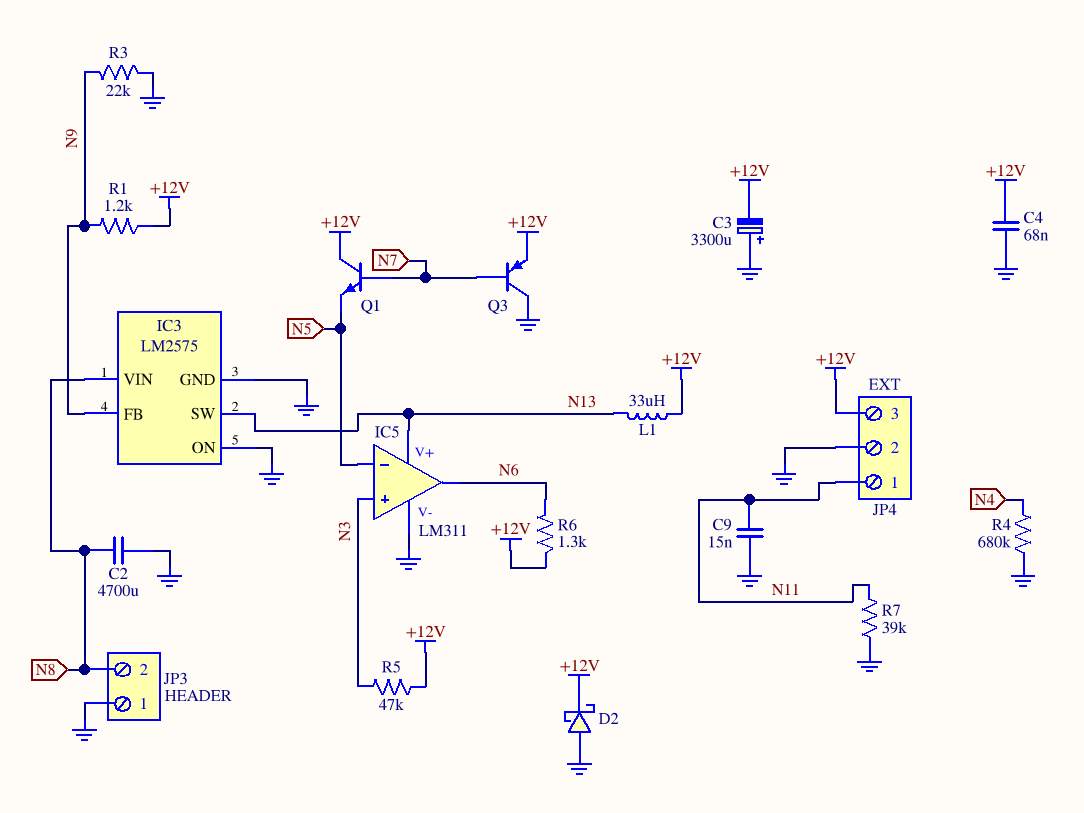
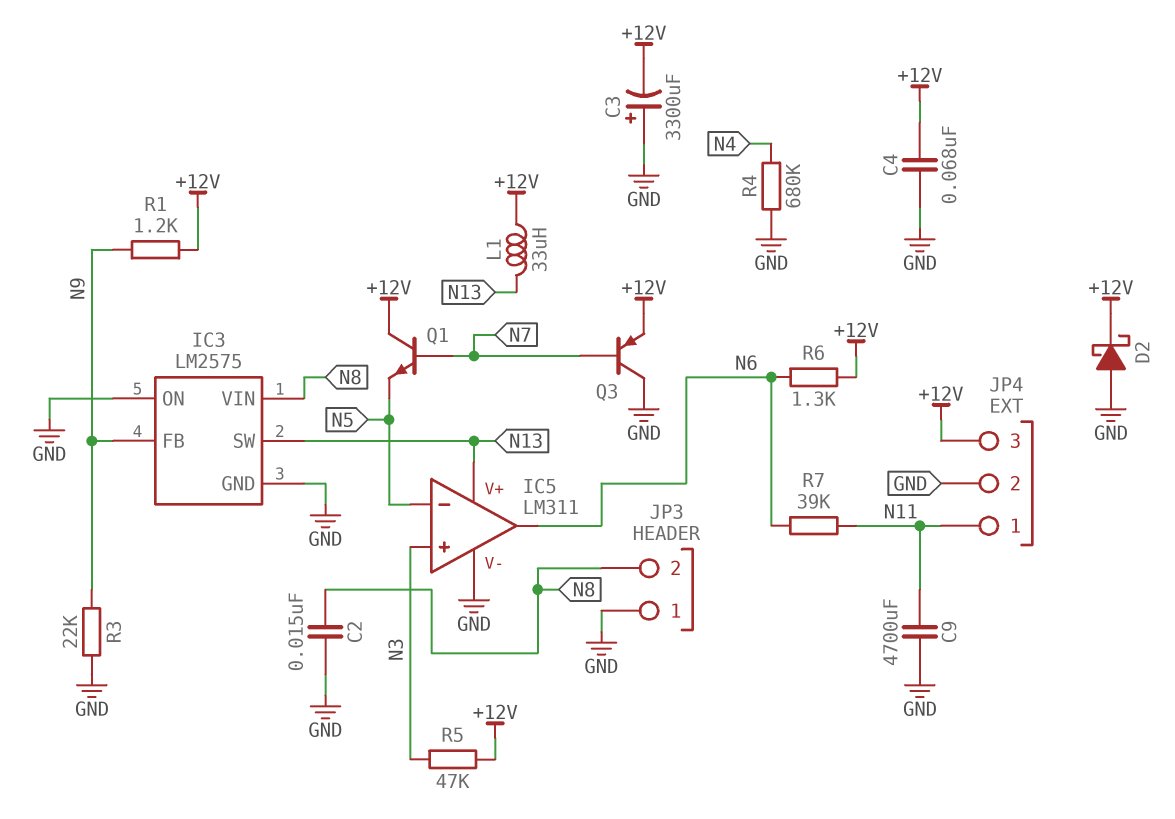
C2: 4700uF (GND, N8) -> 15nF (GND, N8)
C9: 15nF (GND, N11) -> 4700uF (GND, N11)
R7: 39k (GND, N11) -> 39k (N6, N11)

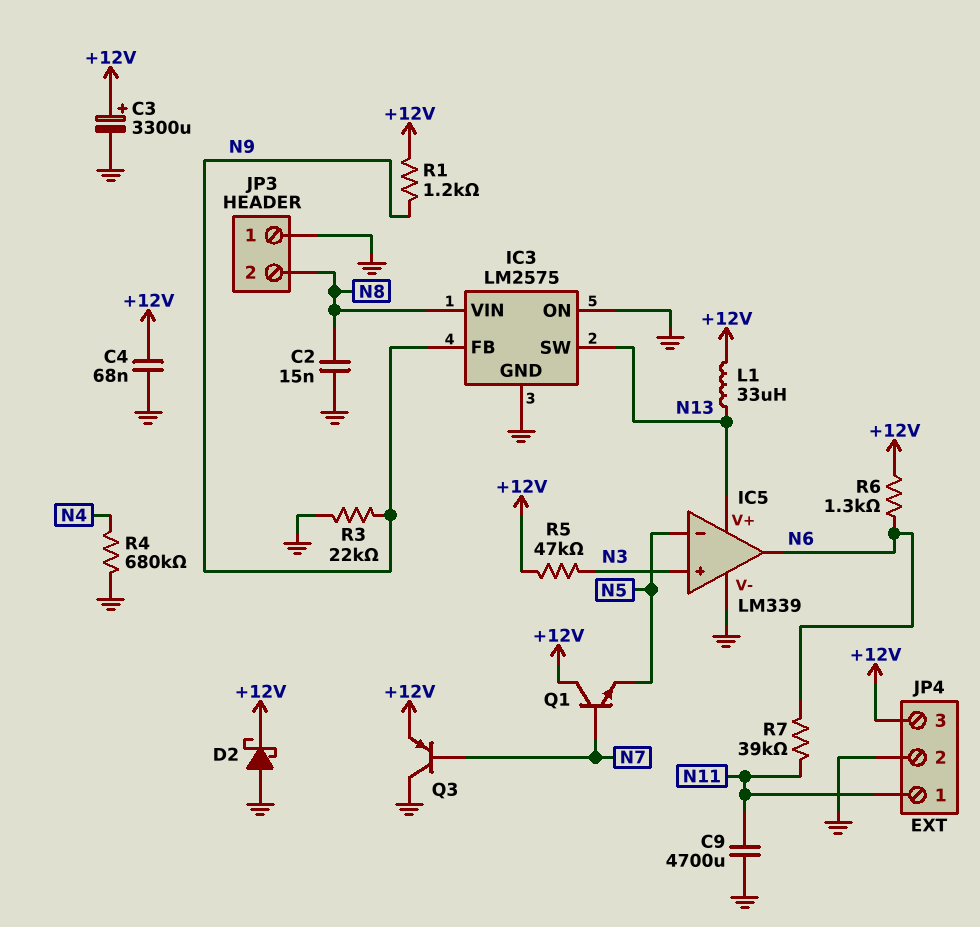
C3: 3300uF (plus GND, minus +12V) -> 3300uF (plus +12V, minus GND)
IC5: LM311 -> LM339

